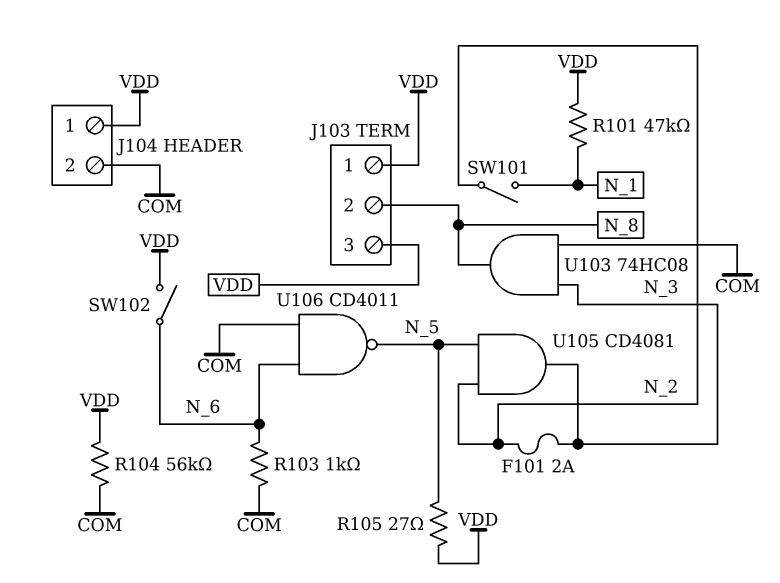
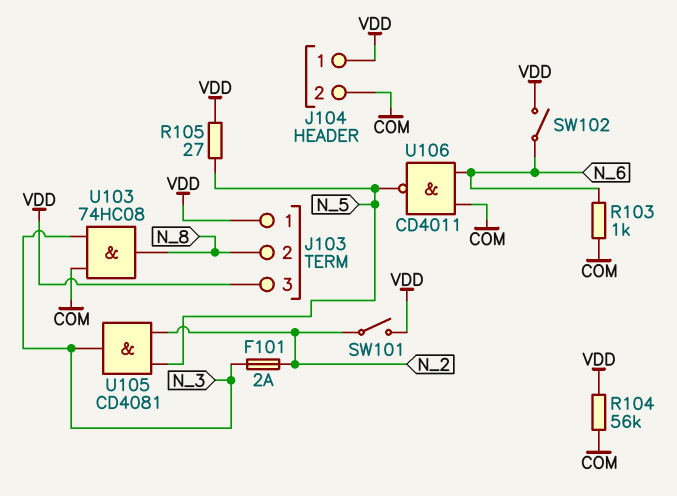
R101: 47k (N_1, VDD) -> none
SW101: switch (N_1, N_2) -> switch (N_2, VDD)

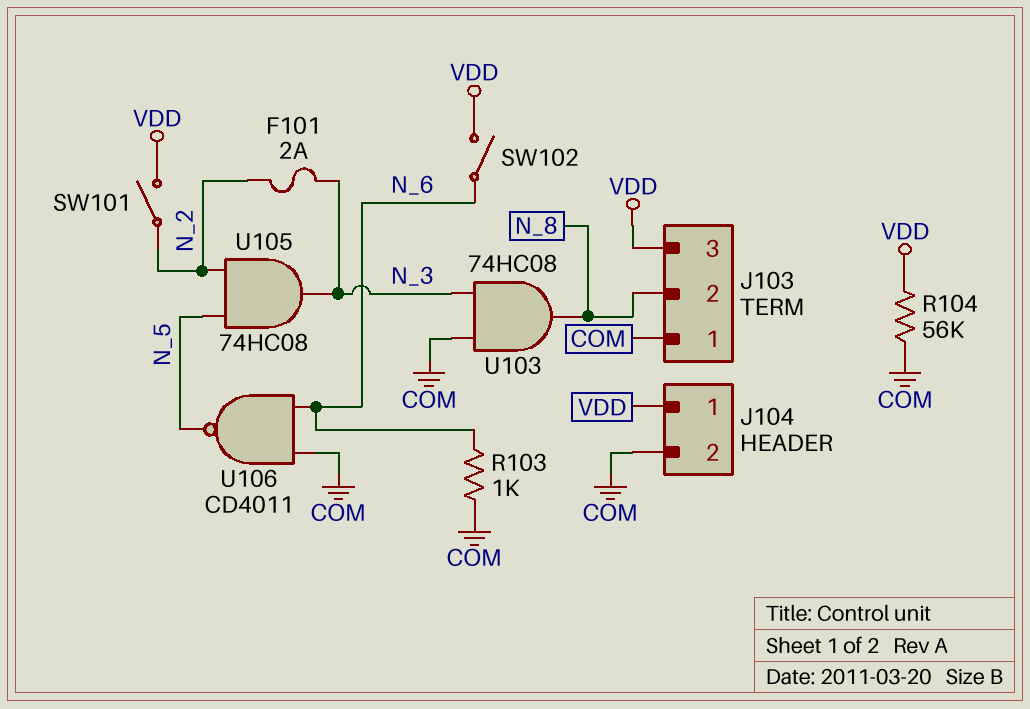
J103 pin 1: VDD -> COM
R105: 27 (N_5, VDD) -> none
U105: AND CD4081 (in N_2, in N_5, out N_3) -> AND 74HC08 (in N_2, in N_5, out N_3)

